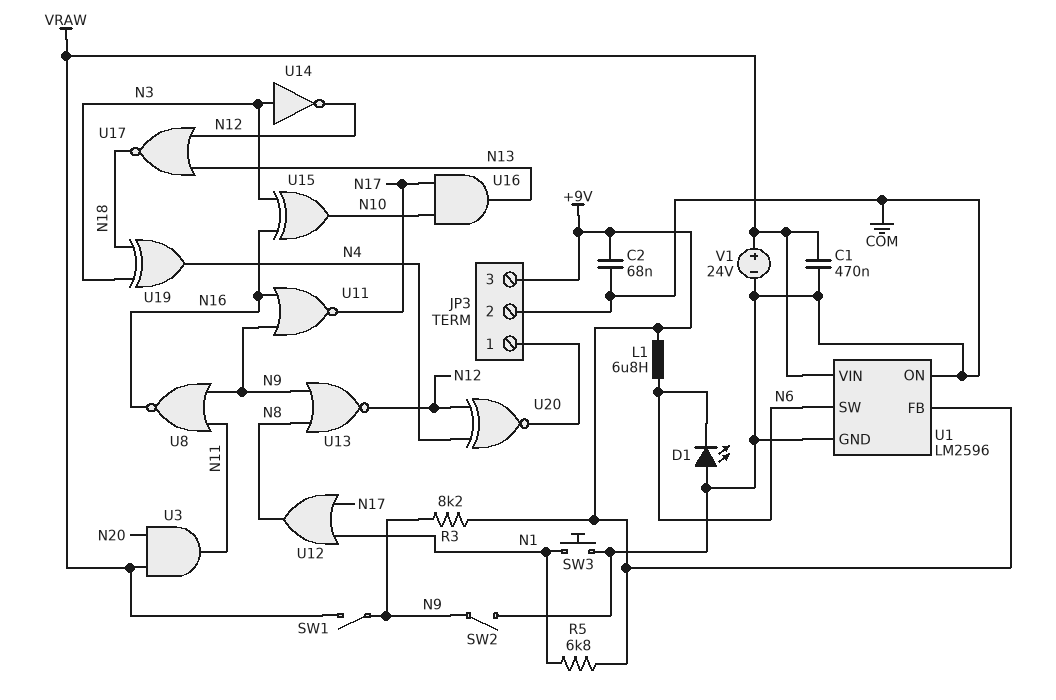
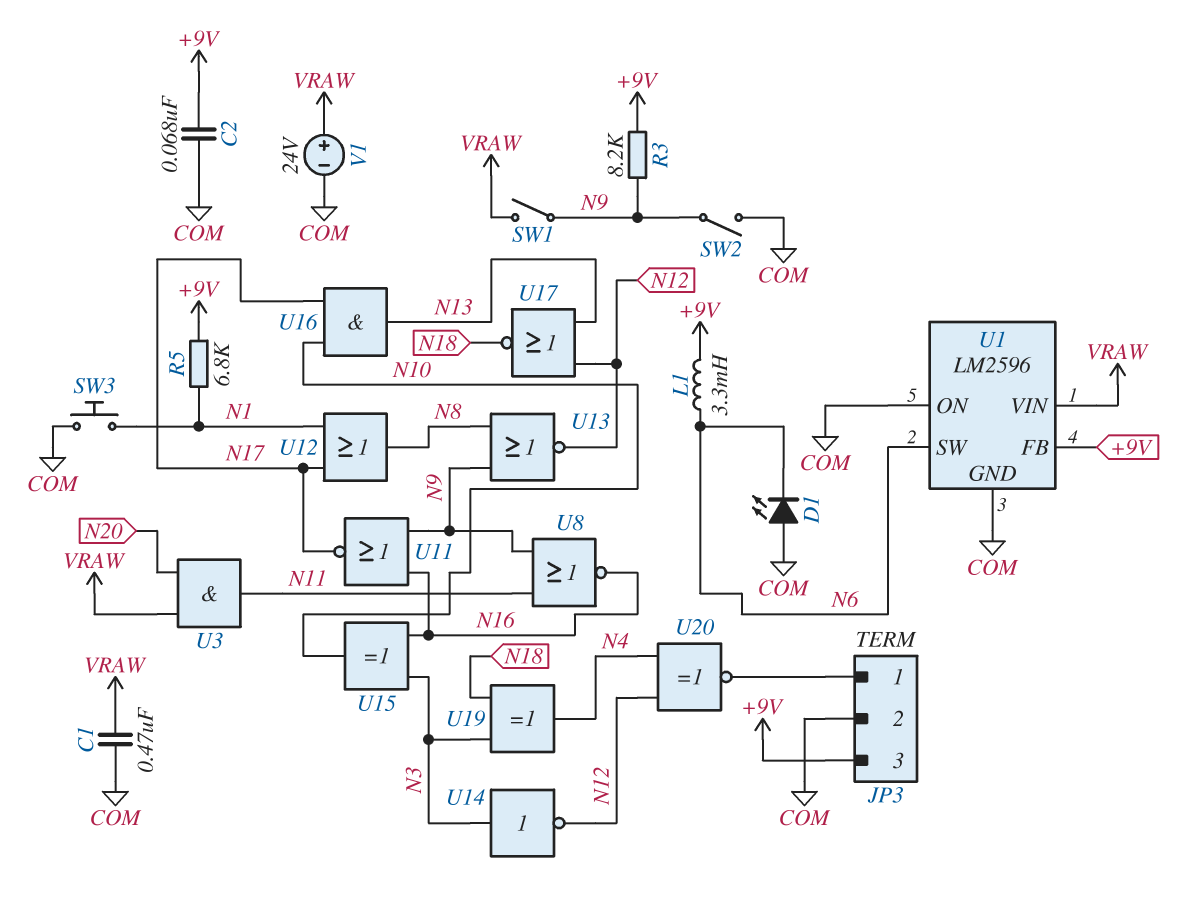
L1: 6.8uH (+9V, N6) -> 3.3mH (+9V, N6)

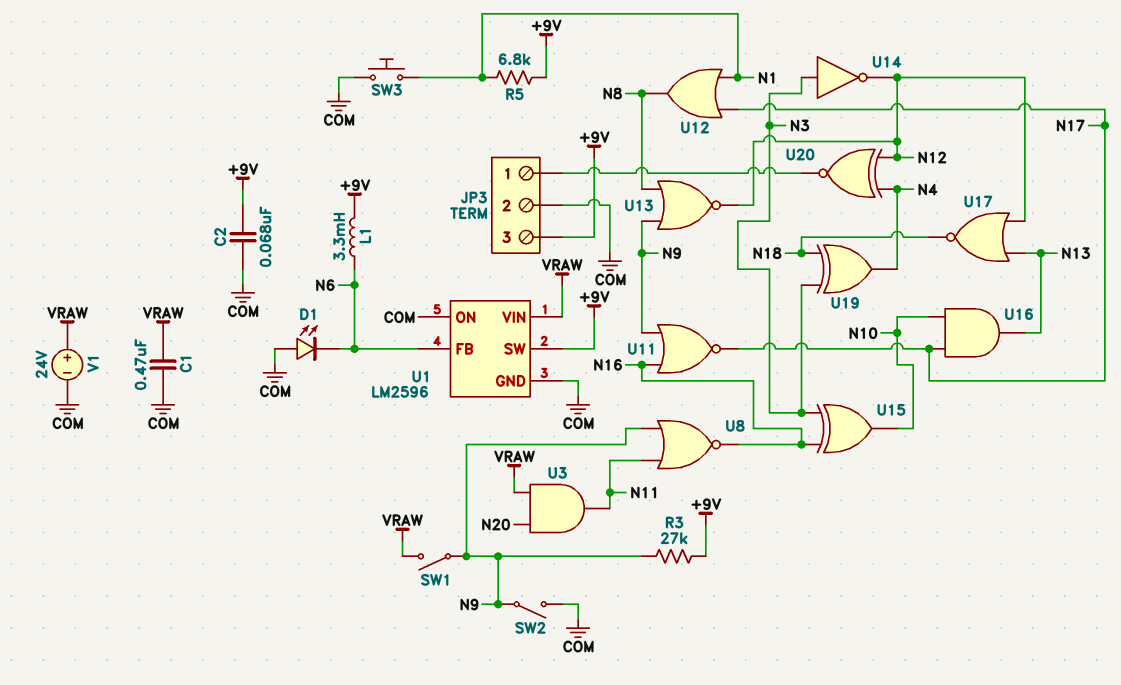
R3: 8.2k (+9V, N9) -> 27k (+9V, N9)
U1 pin FB: +9V -> N6
U1 pin SW: N6 -> +9V

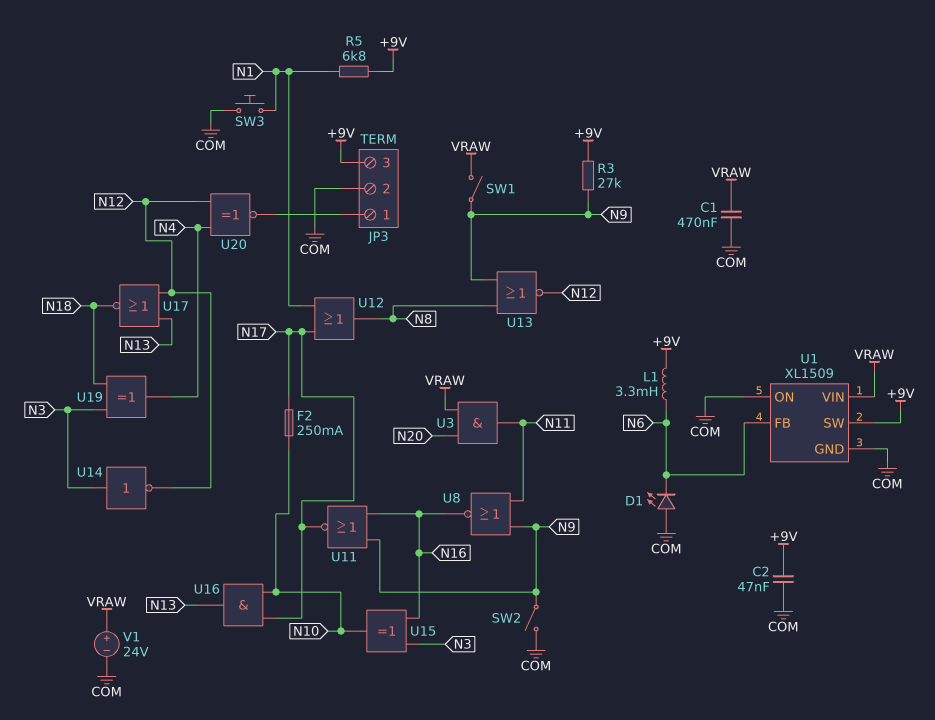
C2: 68nF (+9V, COM) -> 47nF (+9V, COM)
F2: none -> 250mA (N10, N17)
U1: LM2596 -> XL1509

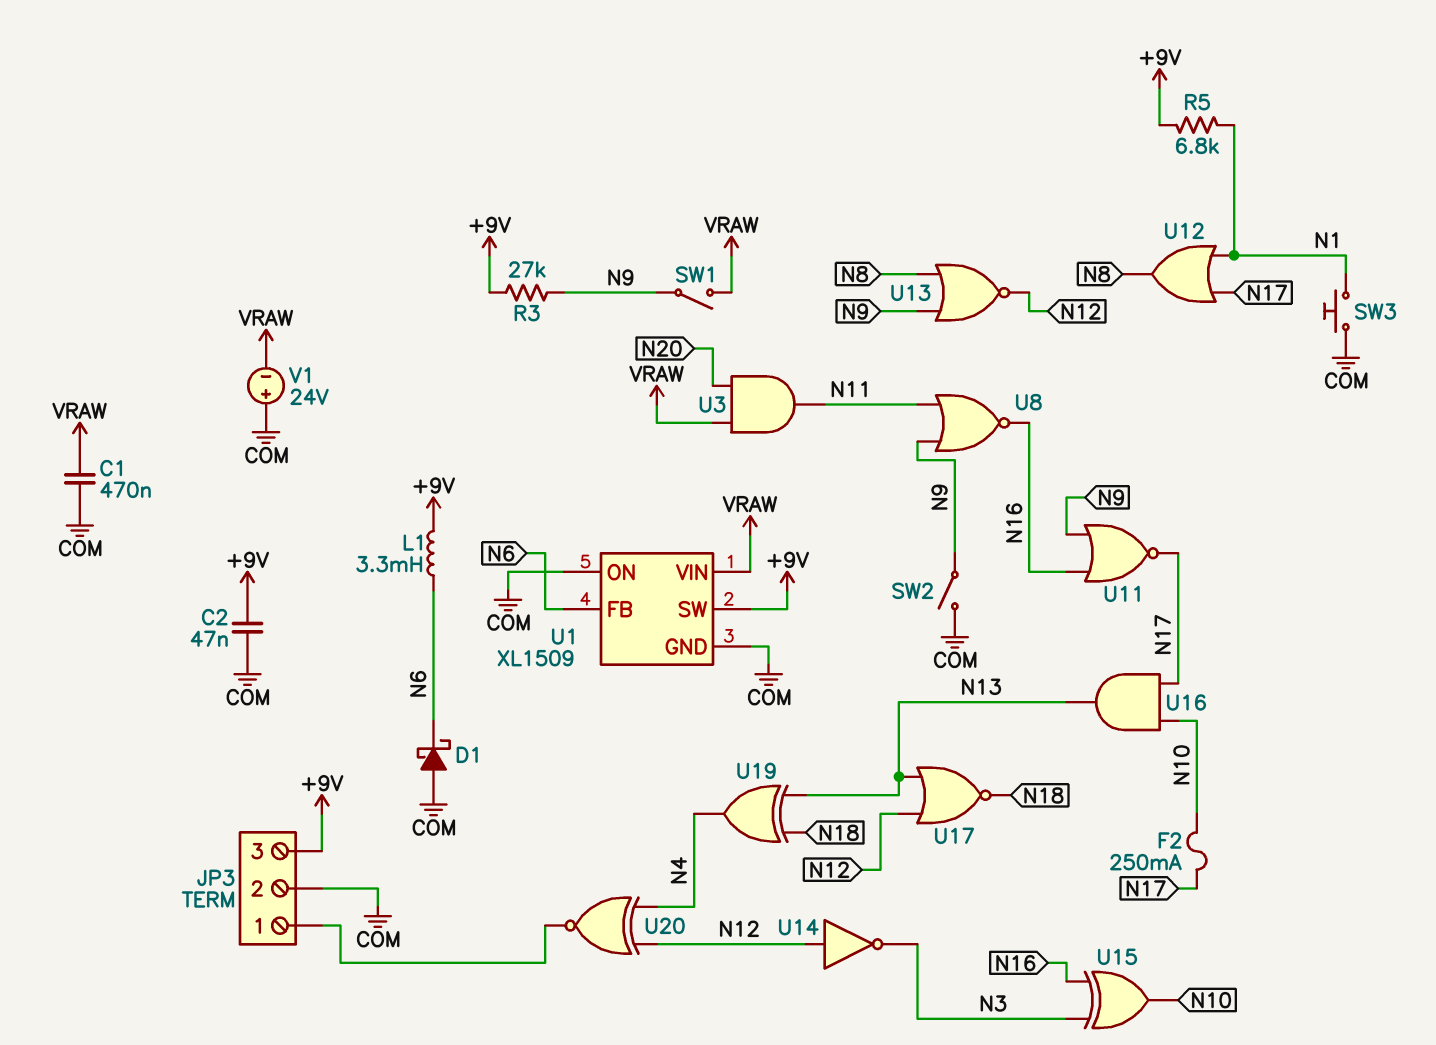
D1: LED (A COM, K N6) -> schottky (A COM, K N6)
U14: NOT (in N3, out N12) -> NOT (in N12, out N3)
U19: XOR (in N3, in N18, out N4) -> XOR (in N13, in N18, out N4)
V1: 24V (plus VRAW, minus COM) -> 24V (plus COM, minus VRAW)

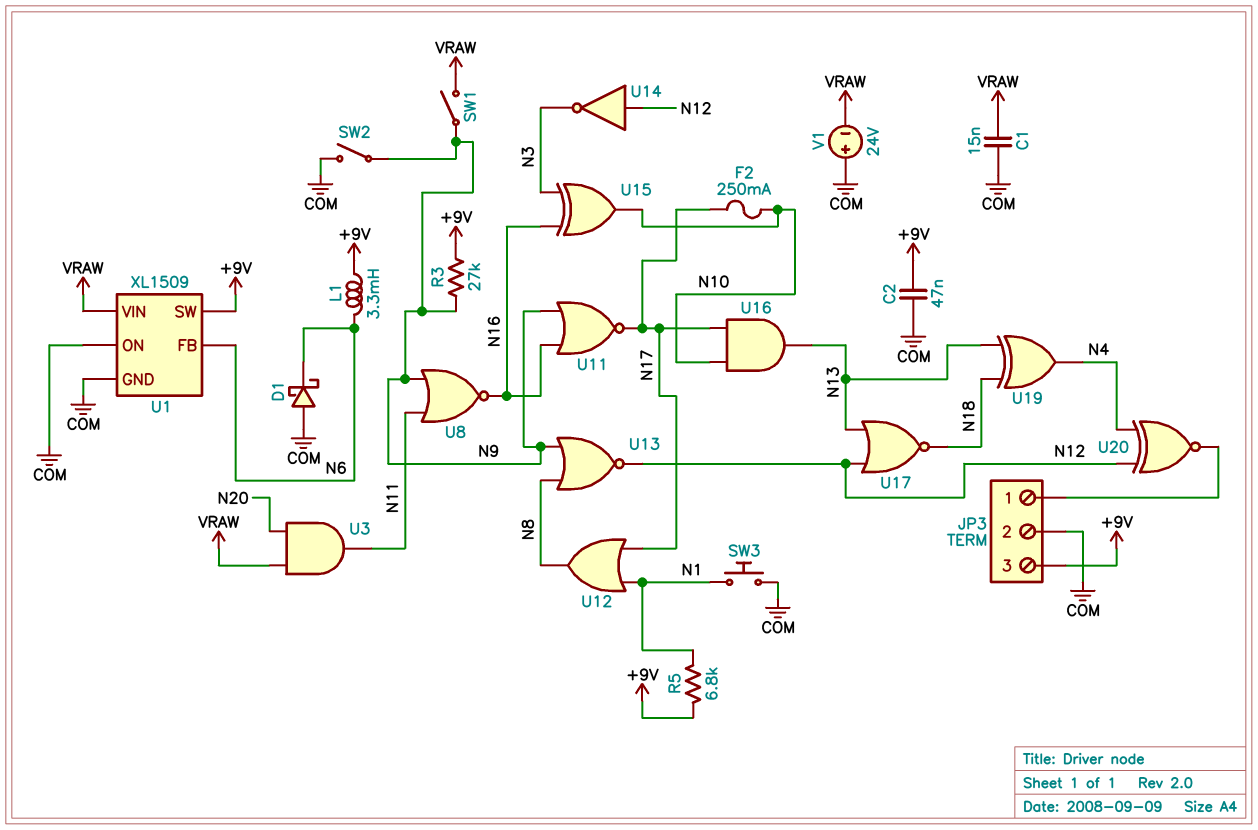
C1: 470nF (COM, VRAW) -> 15nF (COM, VRAW)

